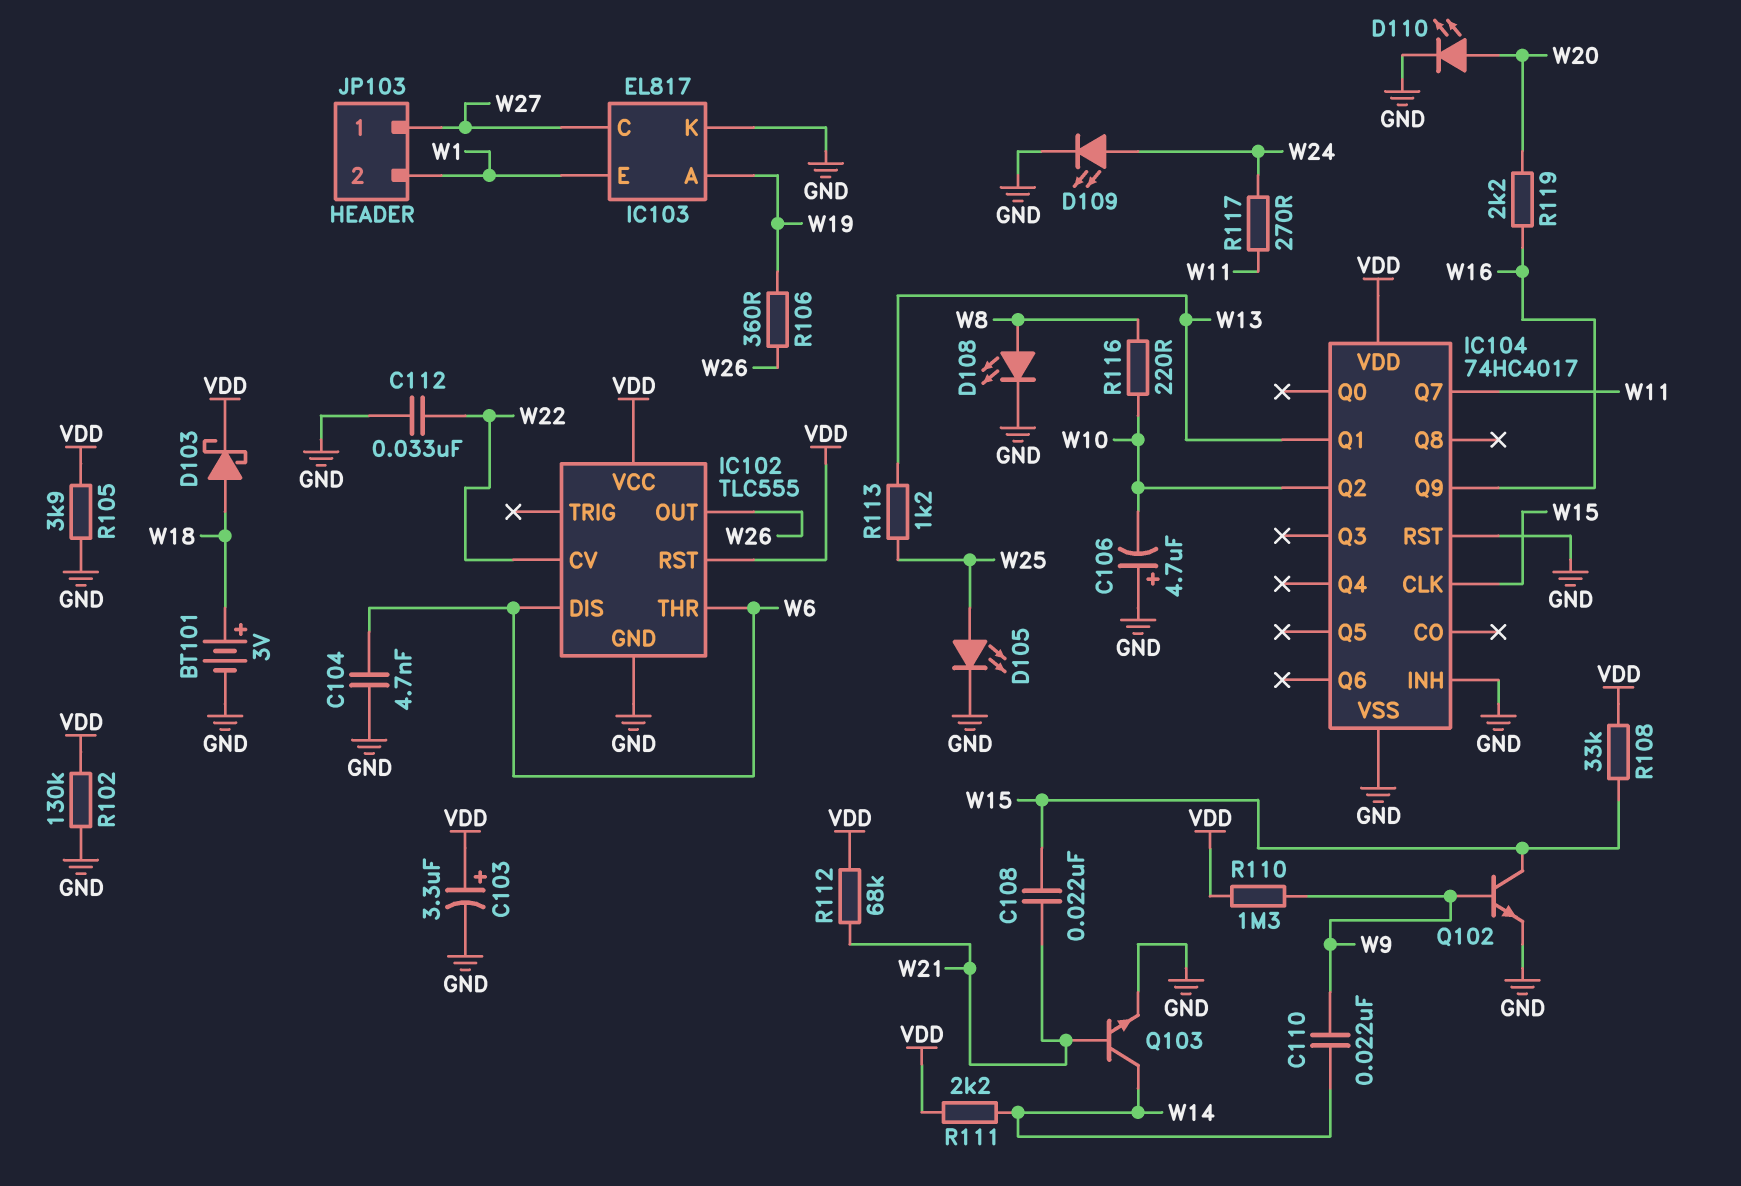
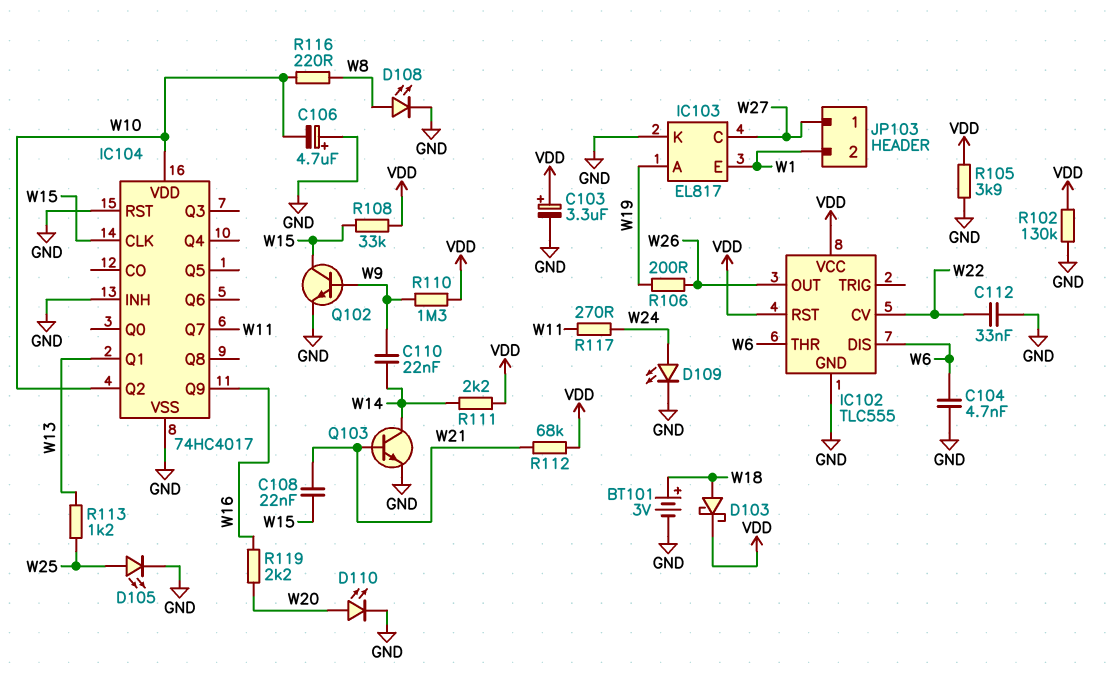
IC104 pin VDD: VDD -> W10
R106: 360 (W19, W26) -> 200 (W19, W26)

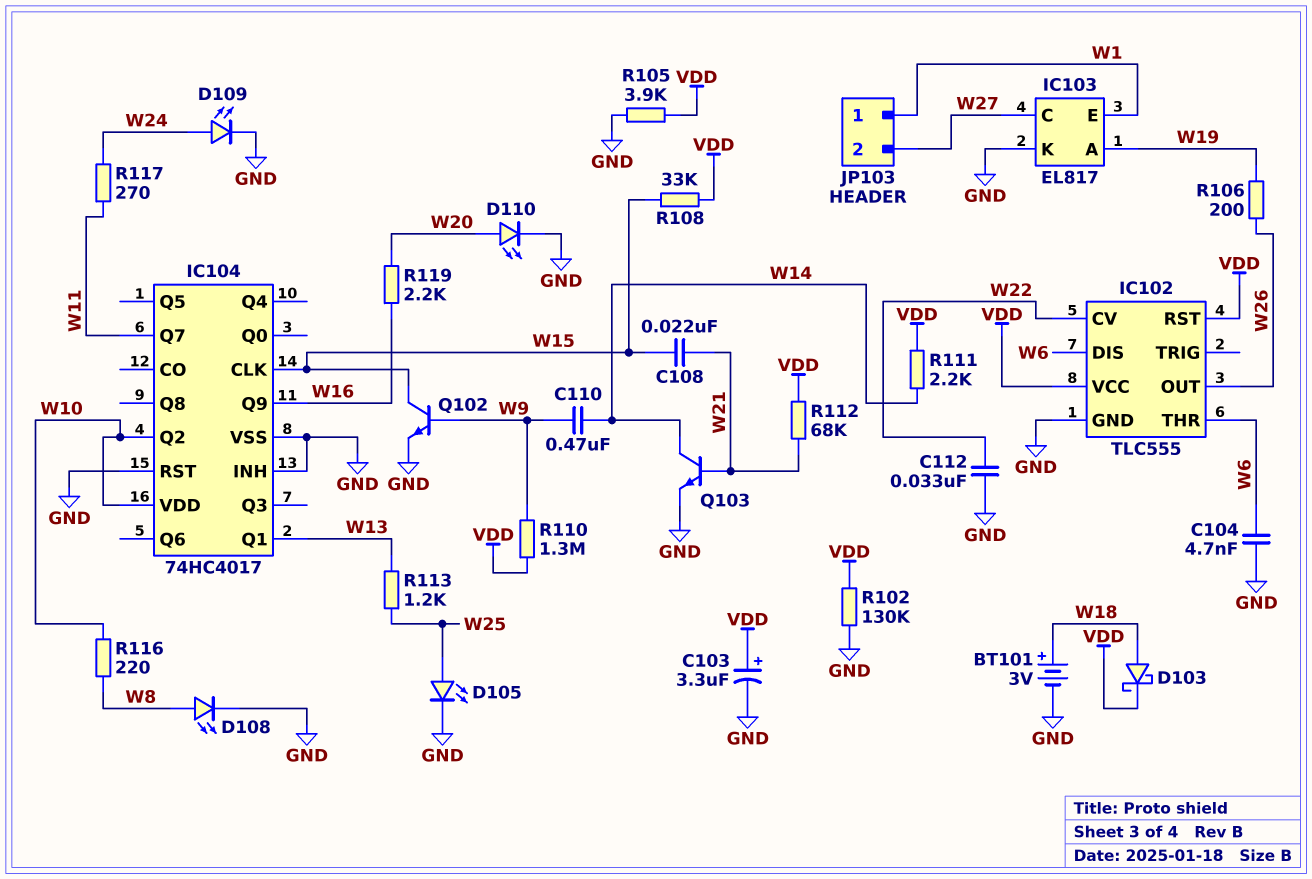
C106: 4.7uF (plus GND, minus W10) -> none
C110: 22nF (W9, W14) -> 470nF (W9, W14)
JP103 pin 1: W27 -> W1
JP103 pin 2: W1 -> W27

